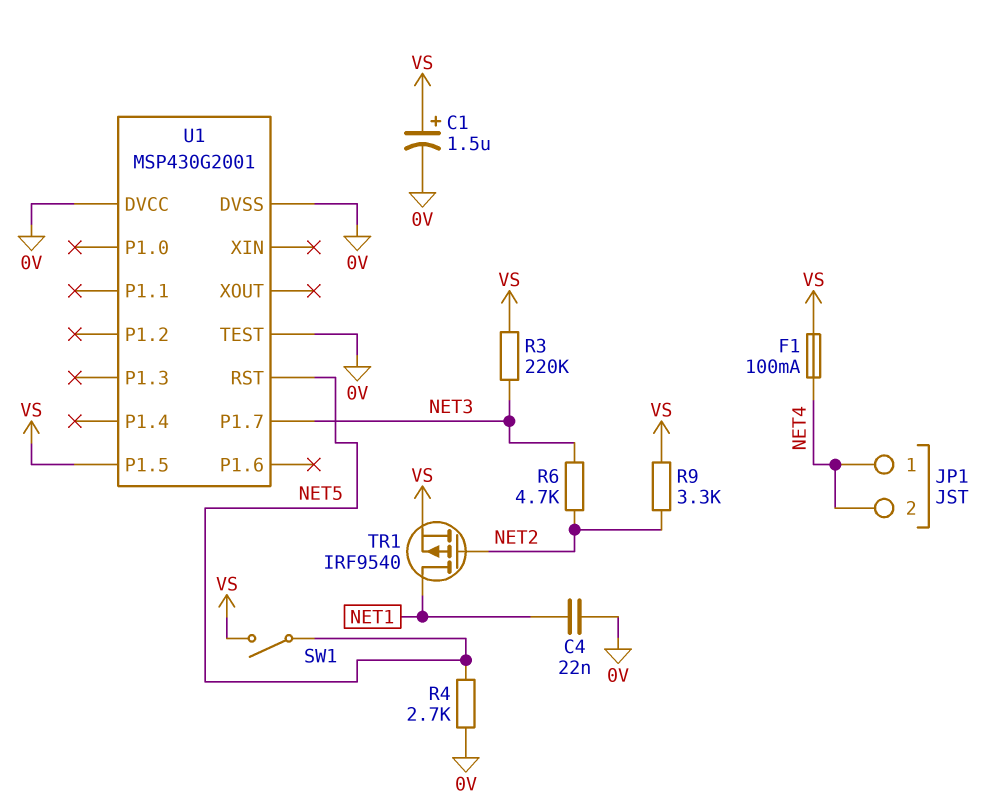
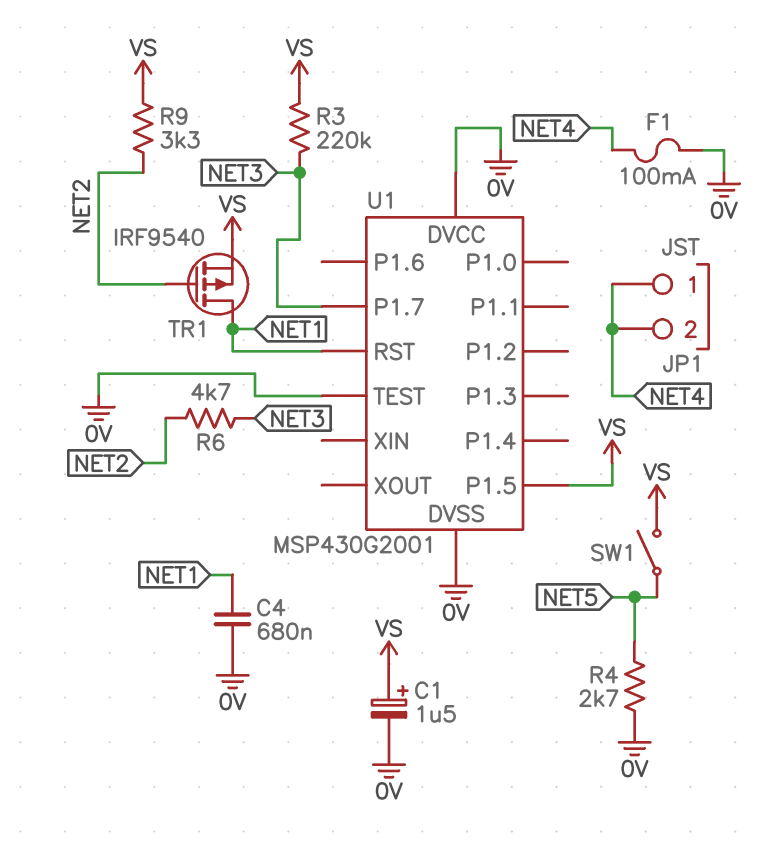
C4: 22nF (0V, NET1) -> 680nF (0V, NET1)
F1: 100mA (NET4, VS) -> 100mA (0V, NET4)
U1 pin RST: NET5 -> NET1

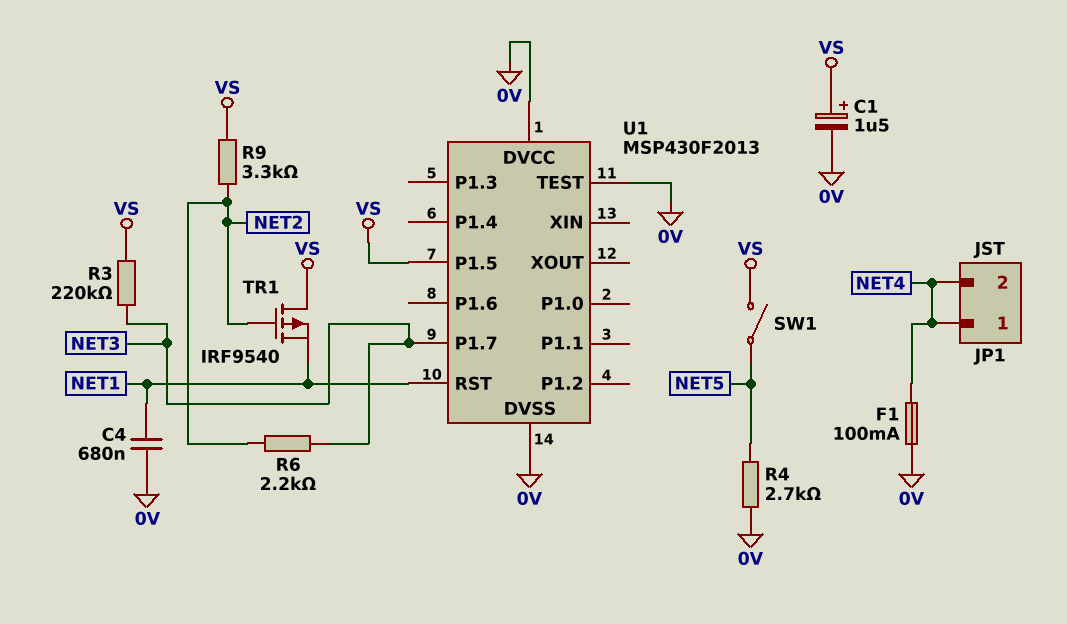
R6: 4.7k (NET2, NET3) -> 2.2k (NET2, NET3)
TR1: PMOS IRF9540 (G NET2, D NET1, S VS) -> PMOS IRF9540 (G NET2, D VS, S NET1)
U1: MSP430G2001 -> MSP430F2013

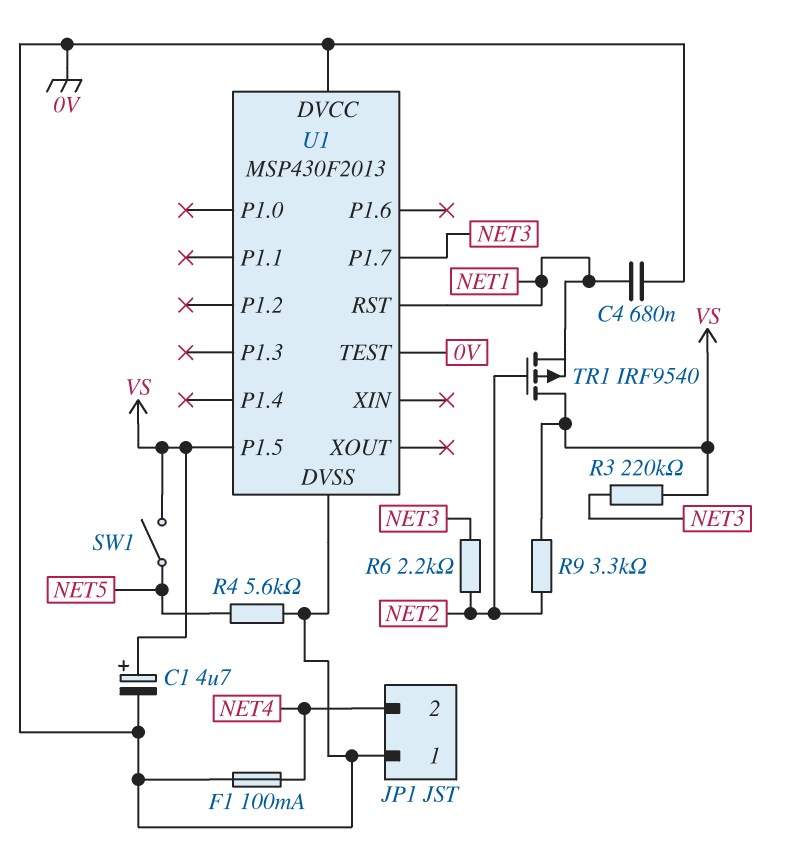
C1: 1.5uF (plus VS, minus 0V) -> 4.7uF (plus VS, minus 0V)
JP1 pin 1: NET4 -> 0V
R4: 2.7k (0V, NET5) -> 5.6k (0V, NET5)

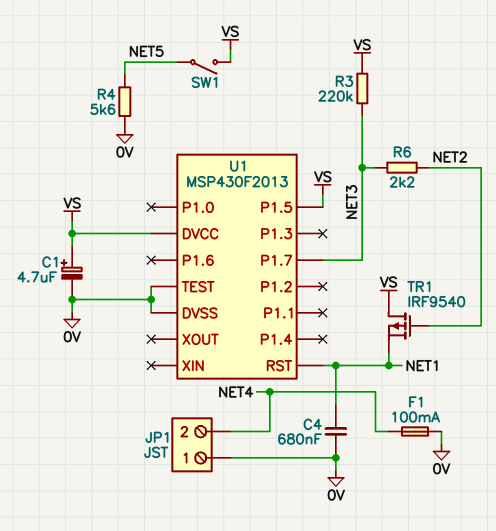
R9: 3.3k (NET2, VS) -> none
U1 pin DVCC: 0V -> VS

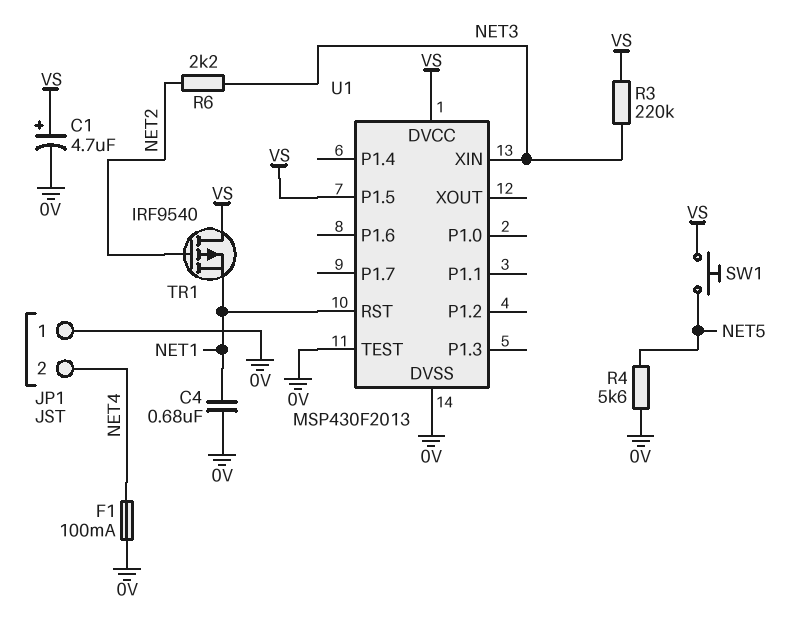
SW1: switch (NET5, VS) -> button (NET5, VS)
U1 pin P1.7: NET3 -> none
U1 pin XIN: none -> NET3

